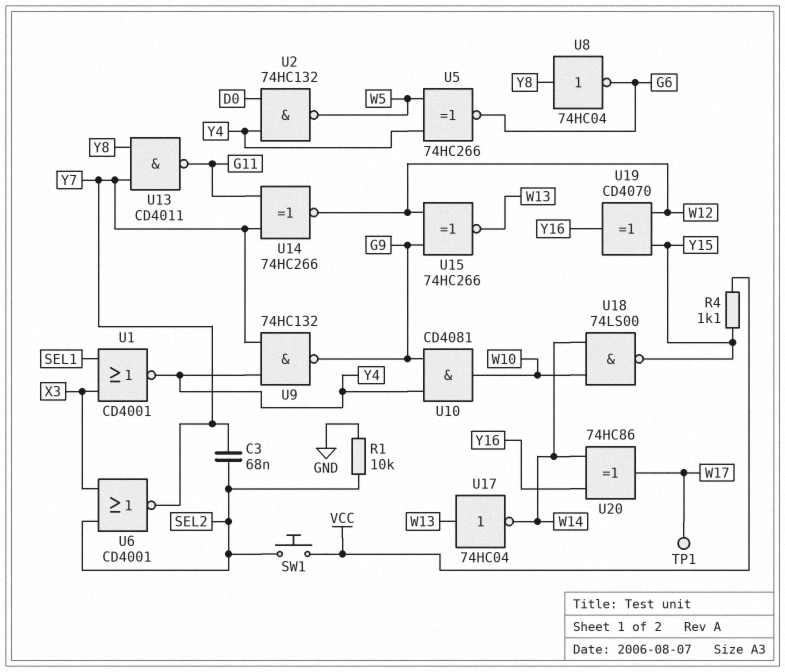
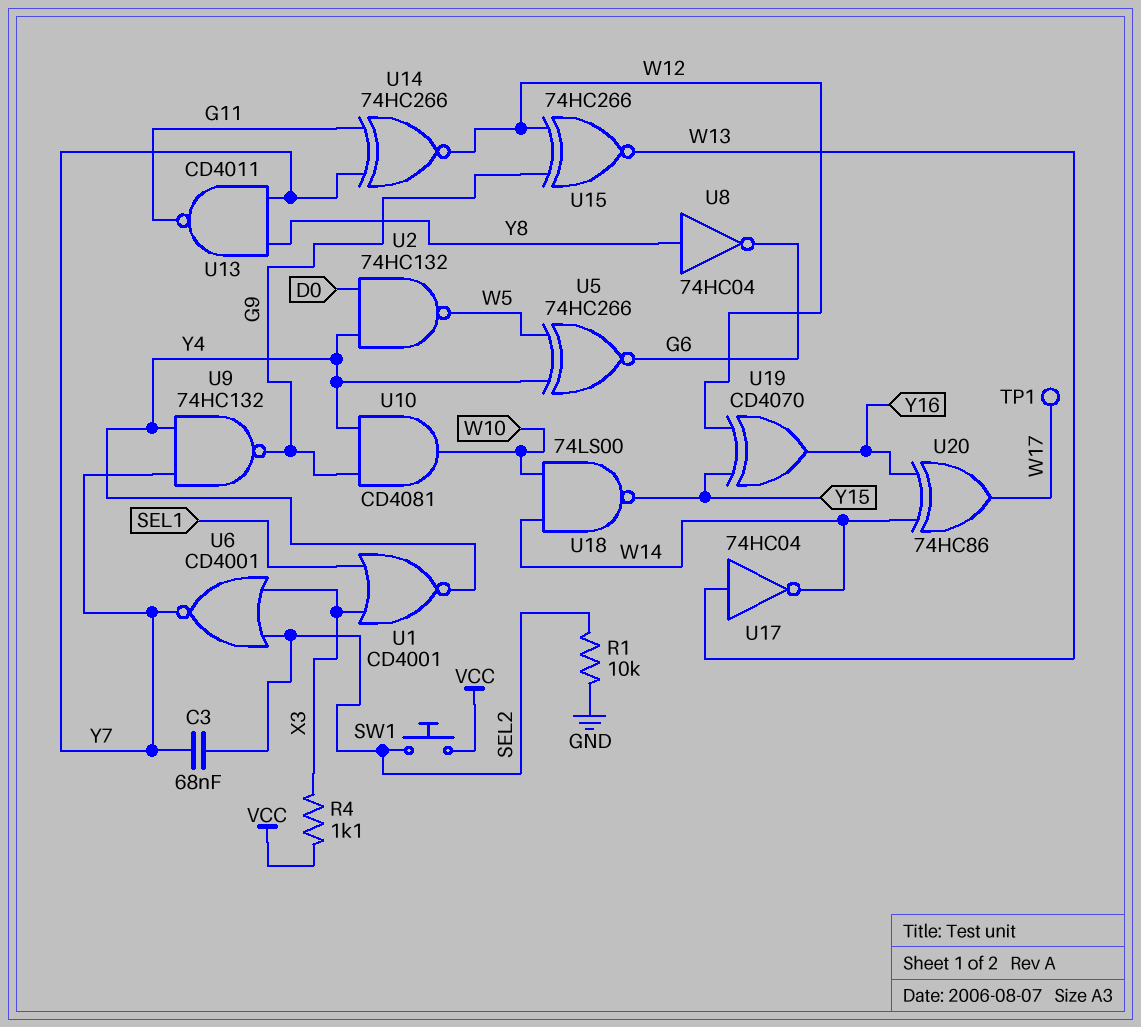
R4: 1.1k (VCC, Y15) -> 1.1k (VCC, X3)

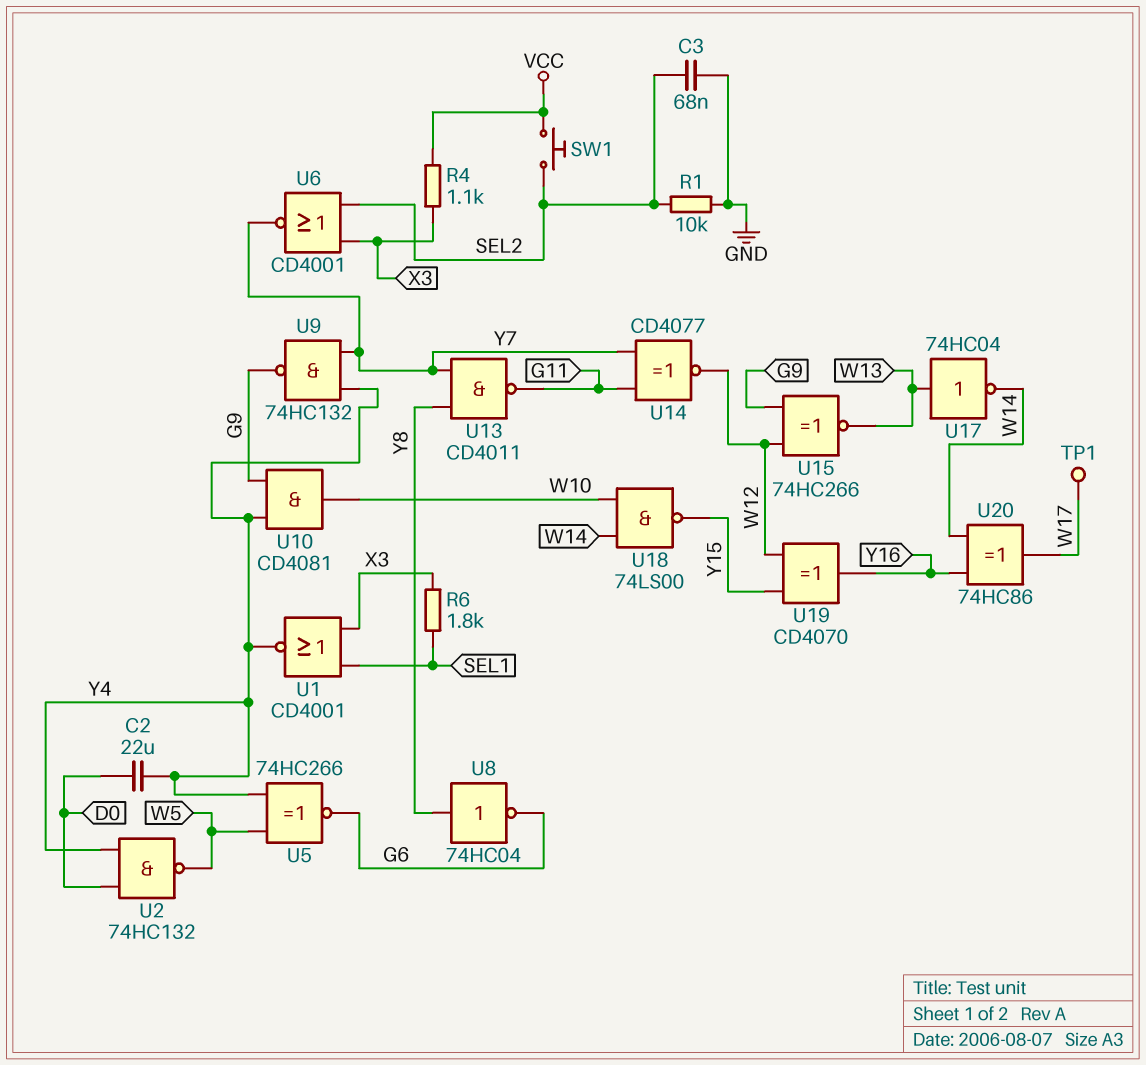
C2: none -> 22uF (D0, Y4)
C3: 68nF (SEL2, Y7) -> 68nF (GND, SEL2)
R6: none -> 1.8k (SEL1, X3)
U14: XNOR 74HC266 (in G11, in Y7, out W12) -> XNOR CD4077 (in G11, in Y7, out W12)

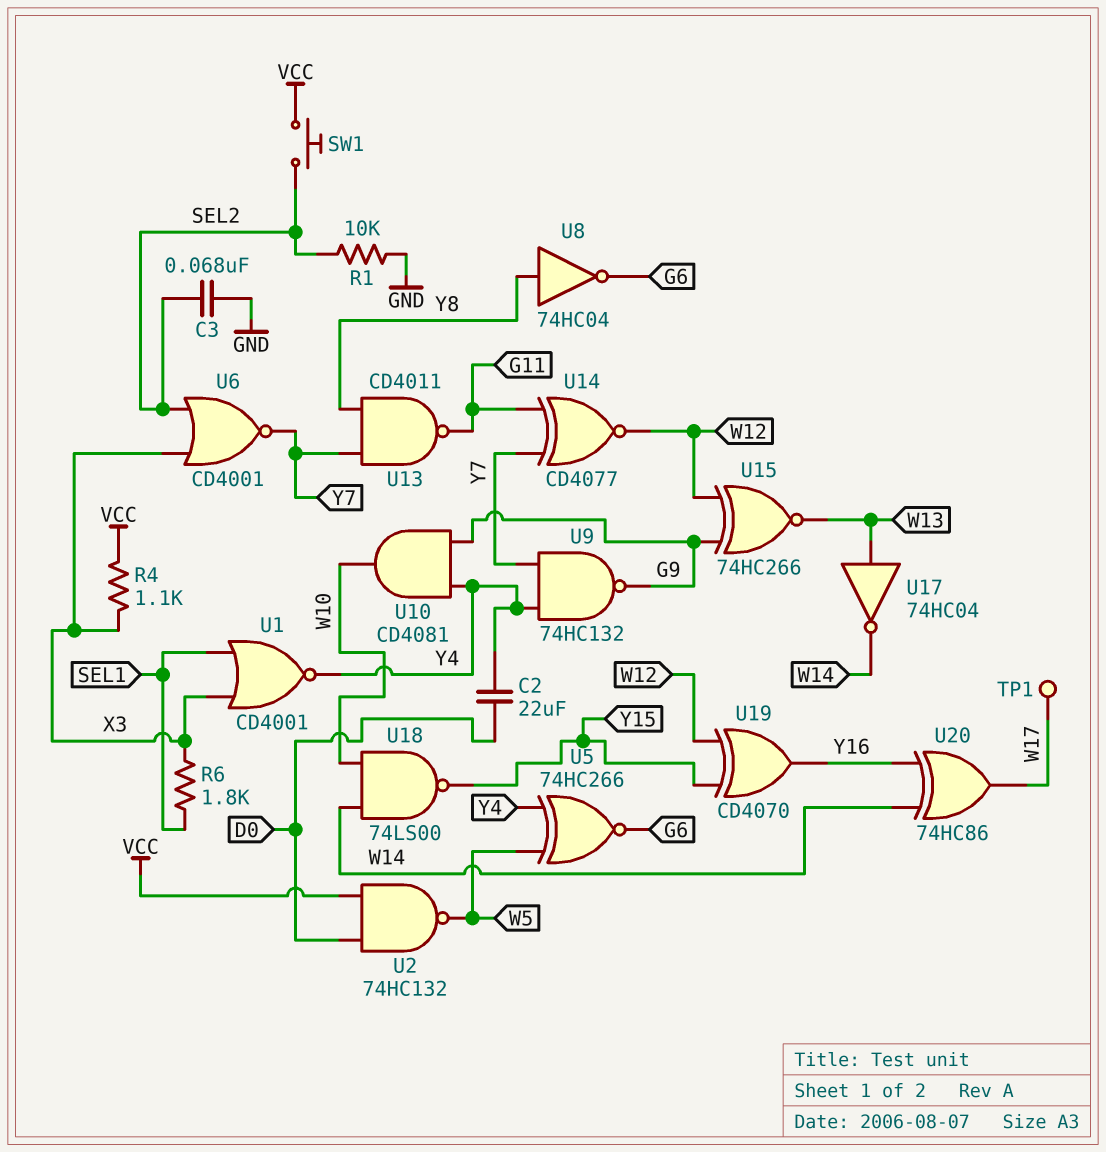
U2: NAND 74HC132 (in D0, in Y4, out W5) -> NAND 74HC132 (in D0, in VCC, out W5)

